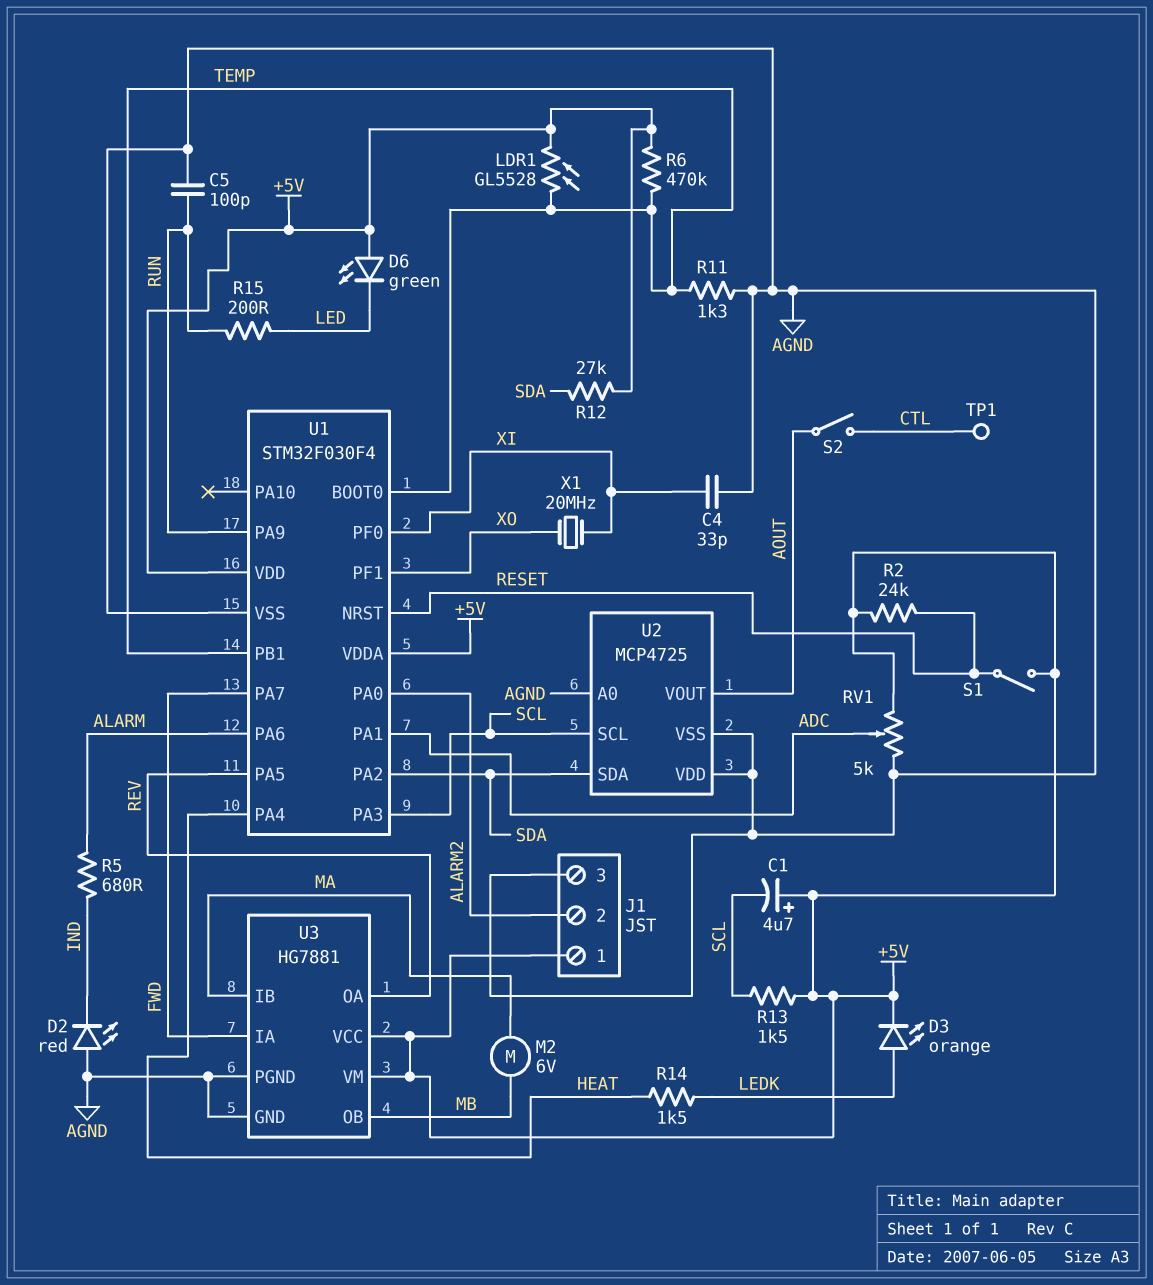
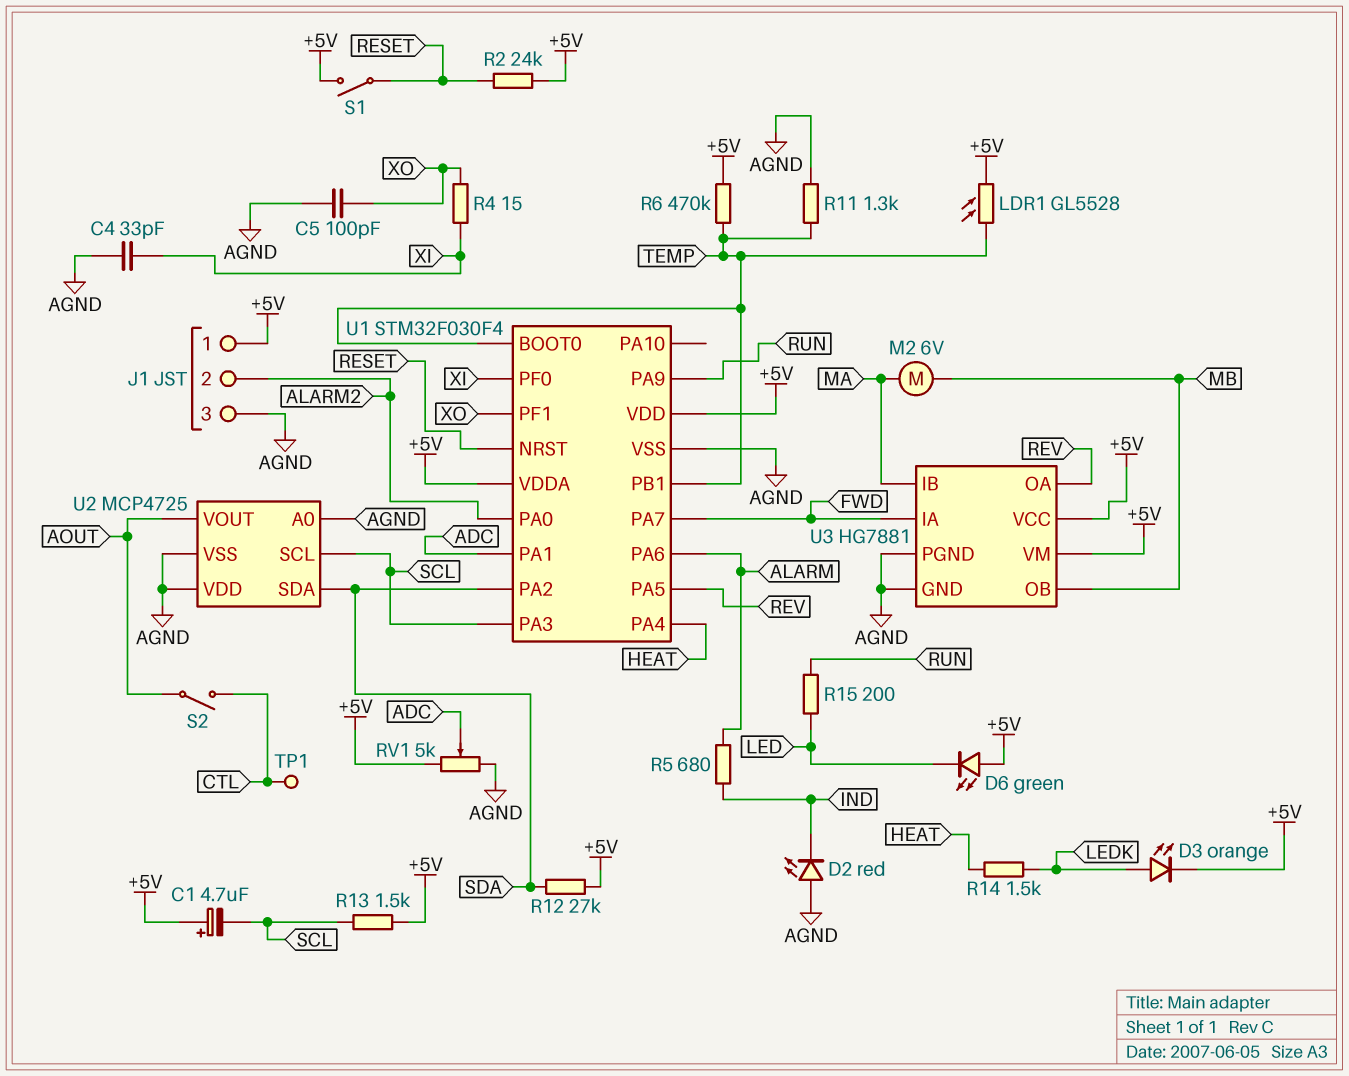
C5: 100pF (AGND, RUN) -> 100pF (AGND, XO)
R4: none -> 15 (XI, XO)
X1: 20MHz (XI, XO) -> none

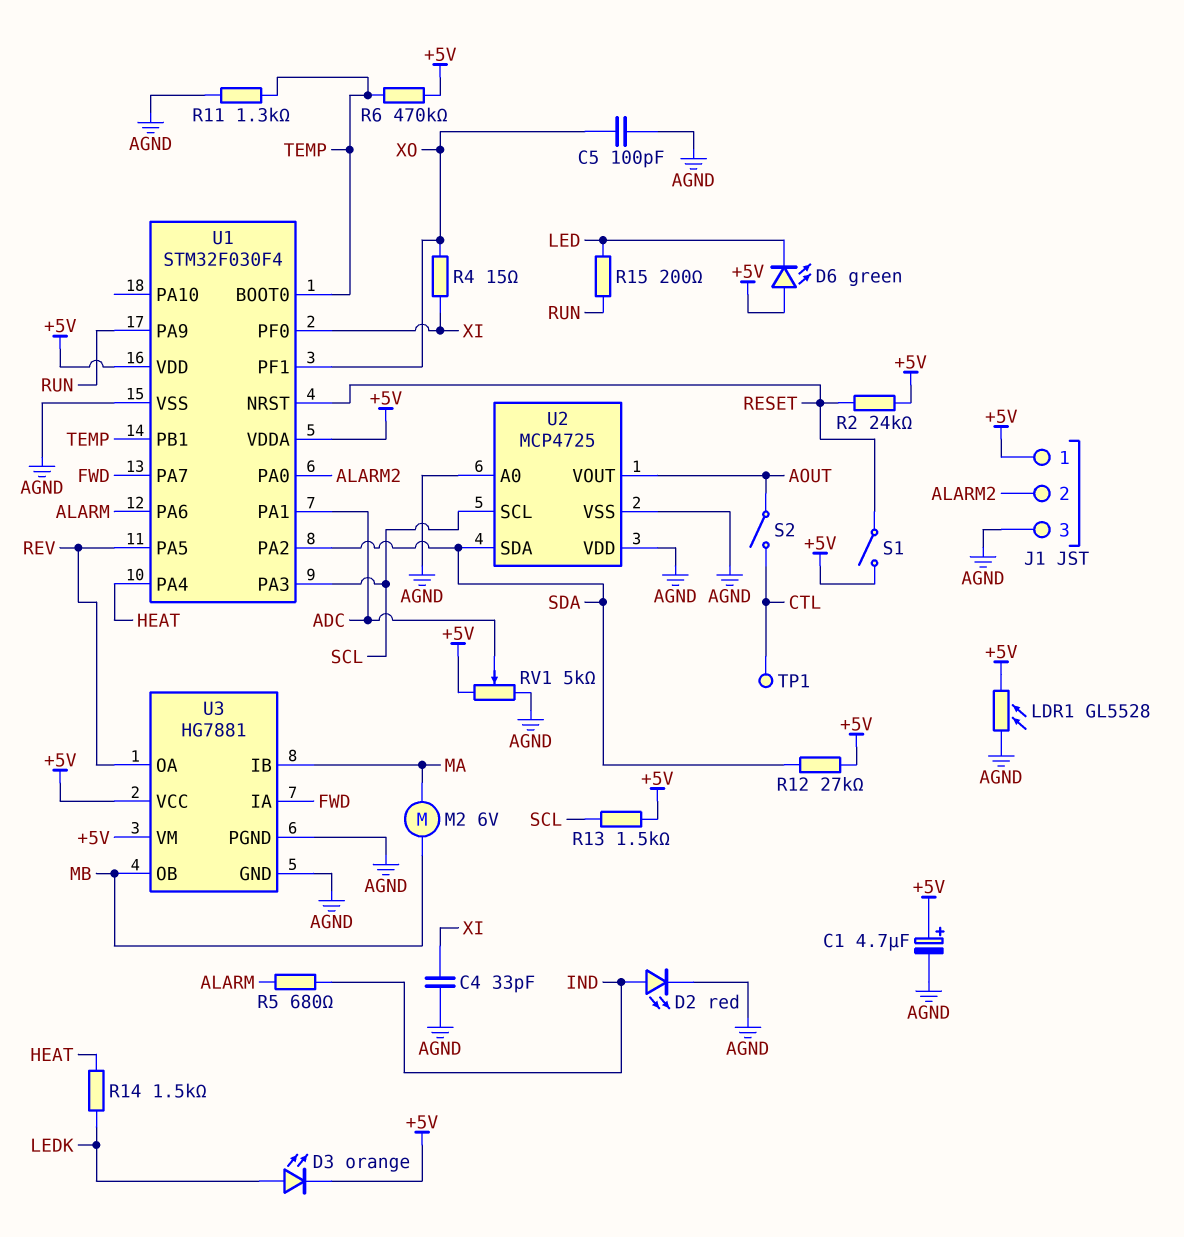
C1: 4.7uF (plus +5V, minus SCL) -> 4.7uF (plus +5V, minus AGND)
D2: LED red (A AGND, K IND) -> LED red (A IND, K AGND)
LDR1: GL5528 (+5V, TEMP) -> GL5528 (+5V, AGND)

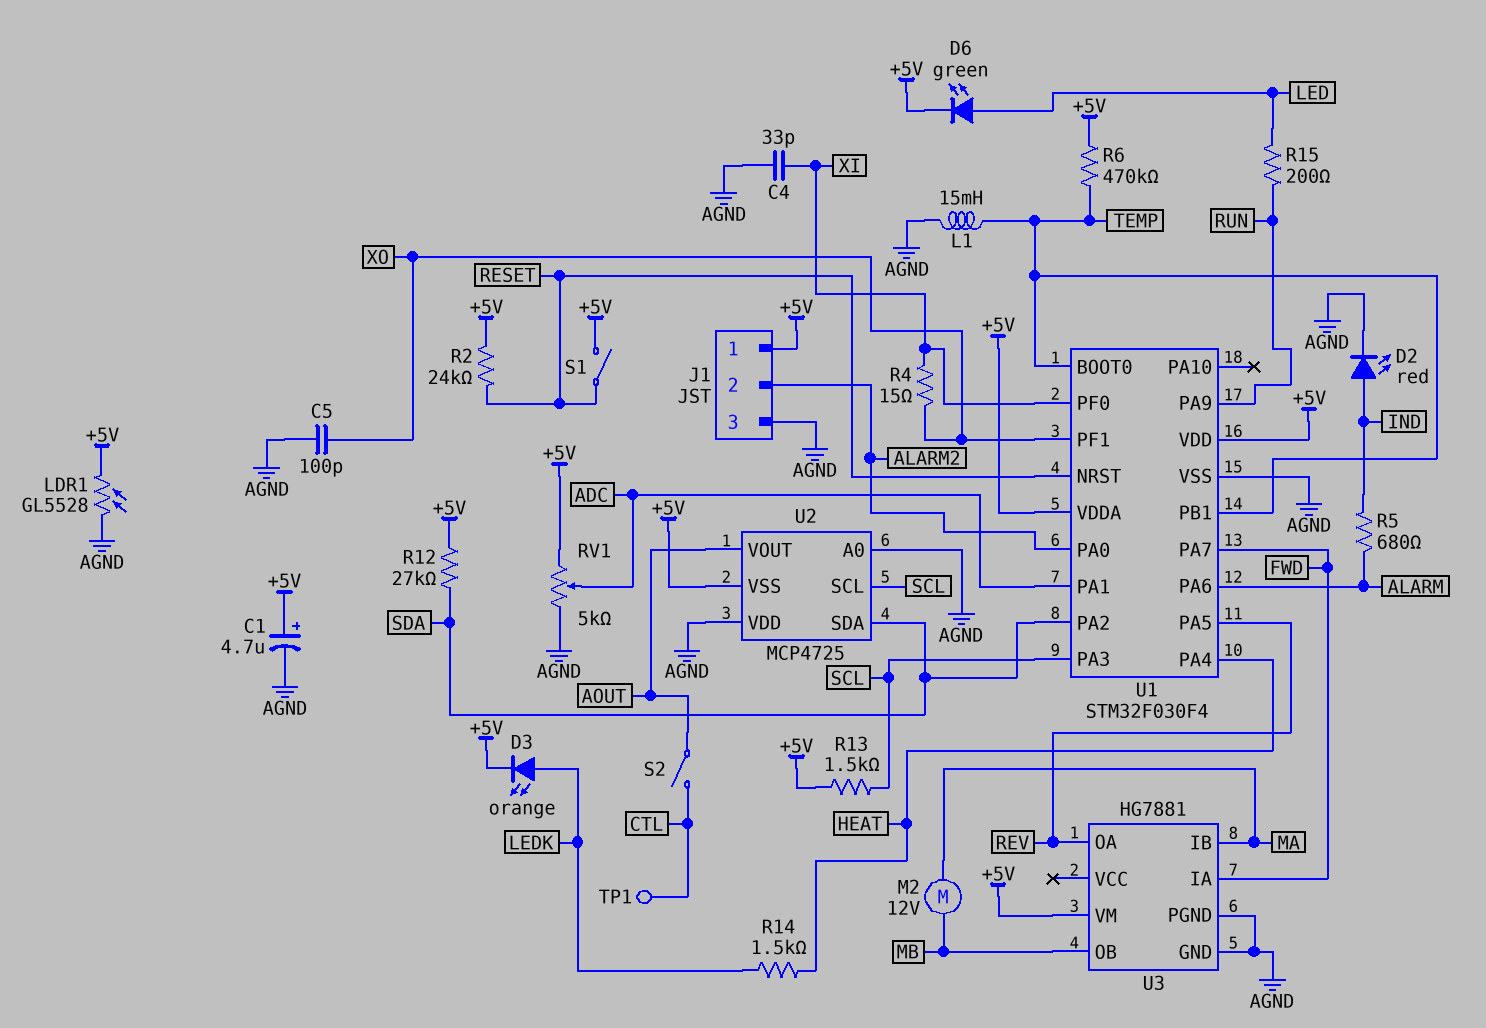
D6: LED green (A +5V, K LED) -> LED green (A LED, K +5V)
L1: none -> 15mH (AGND, TEMP)
M2: motor 6V (MA, MB) -> motor 12V (MA, MB)
R11: 1.3k (AGND, TEMP) -> none
U2 pin VSS: AGND -> +5V
U3 pin VCC: +5V -> none

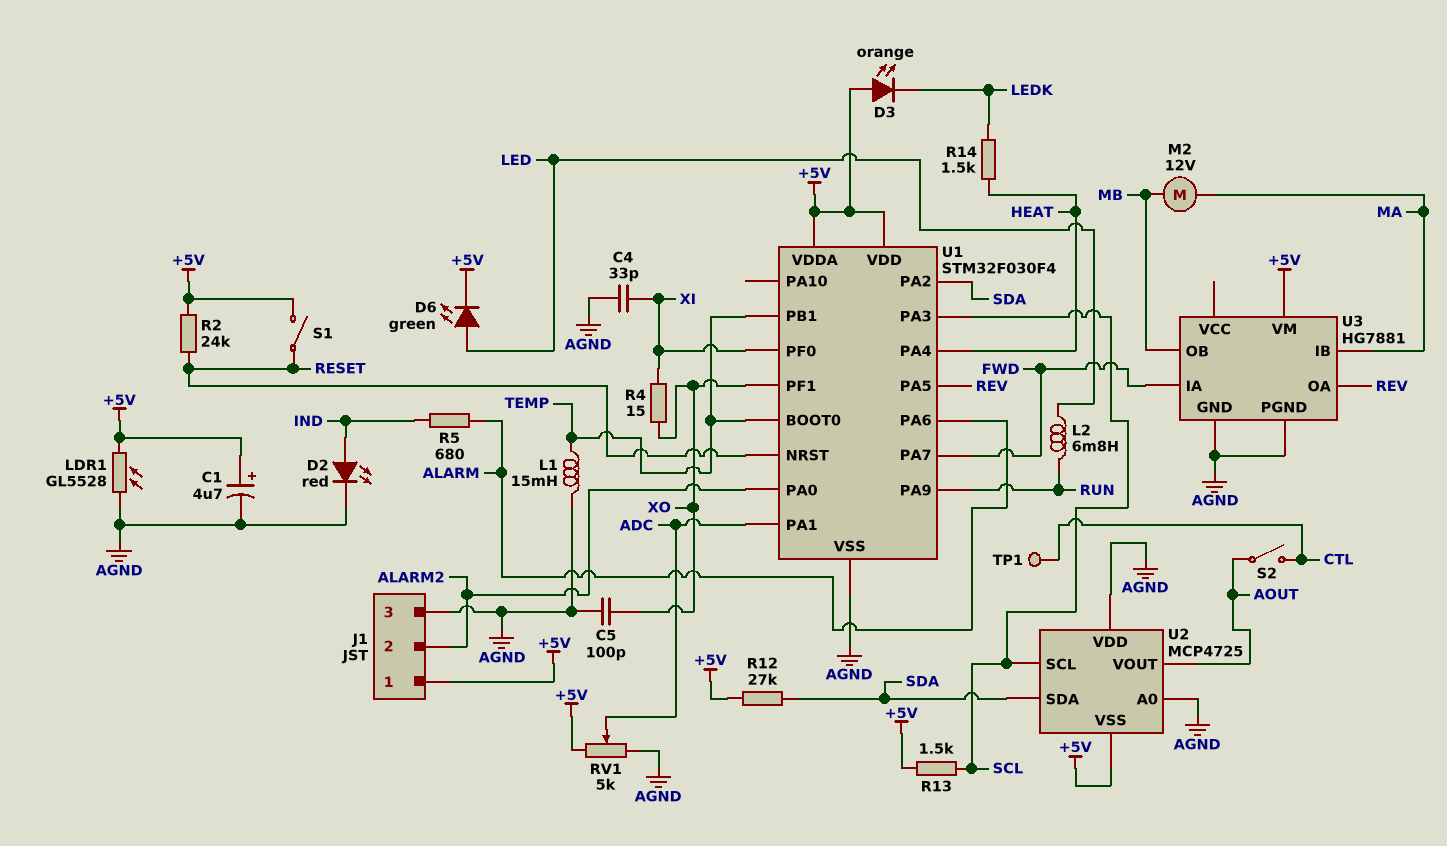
D3: LED orange (A LEDK, K +5V) -> LED orange (A +5V, K LEDK)
L2: none -> 6.8mH (LED, RUN)
R6: 470k (+5V, TEMP) -> none
R15: 200 (LED, RUN) -> none

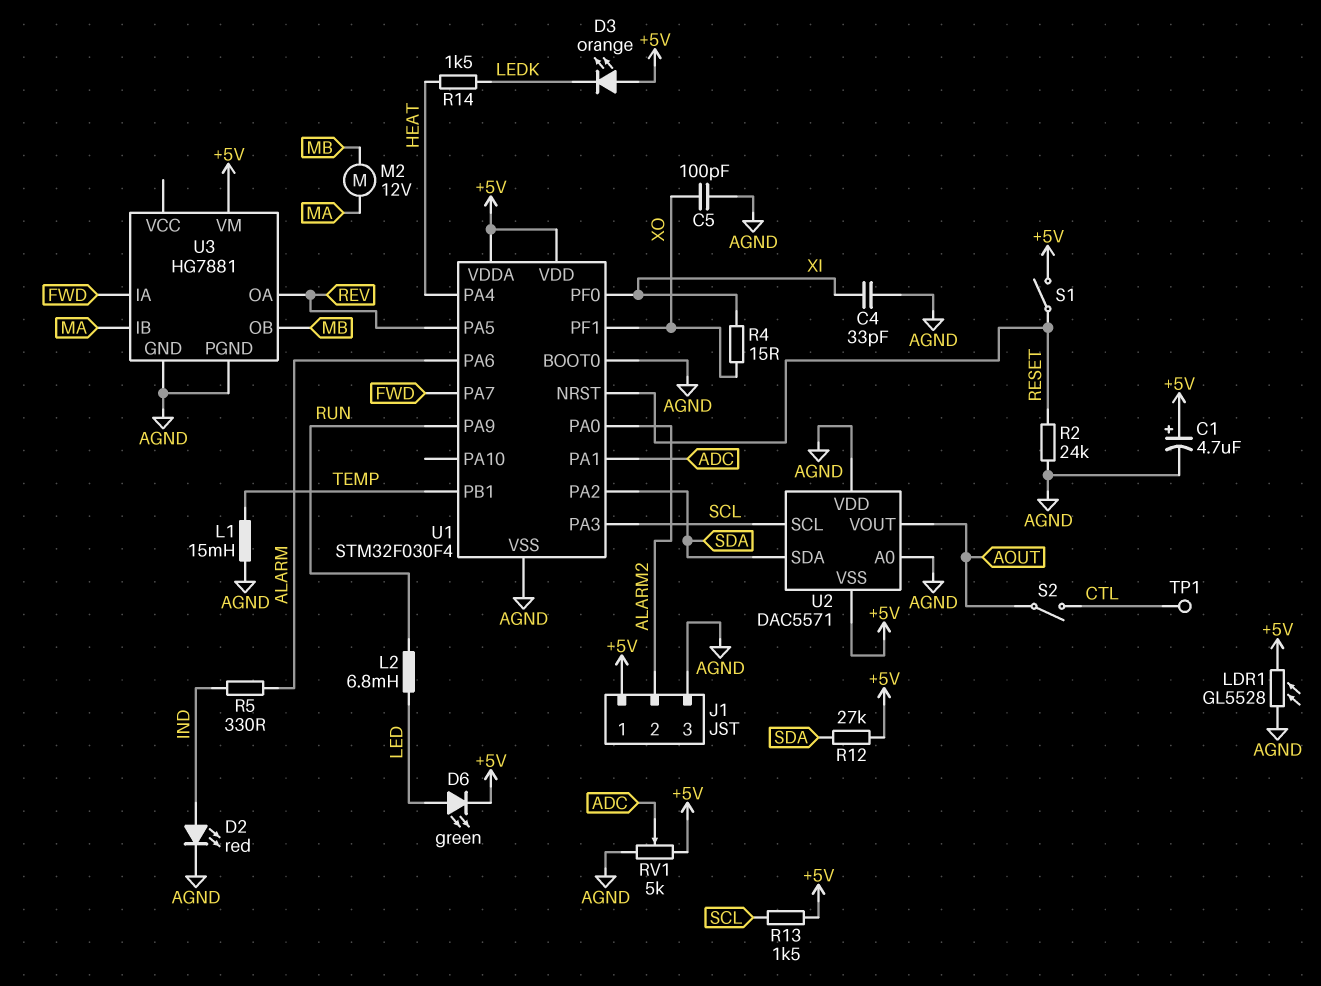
R2: 24k (+5V, RESET) -> 24k (AGND, RESET)
R5: 680 (ALARM, IND) -> 330 (ALARM, IND)
U1 pin BOOT0: TEMP -> AGND
U2: MCP4725 -> DAC5571

